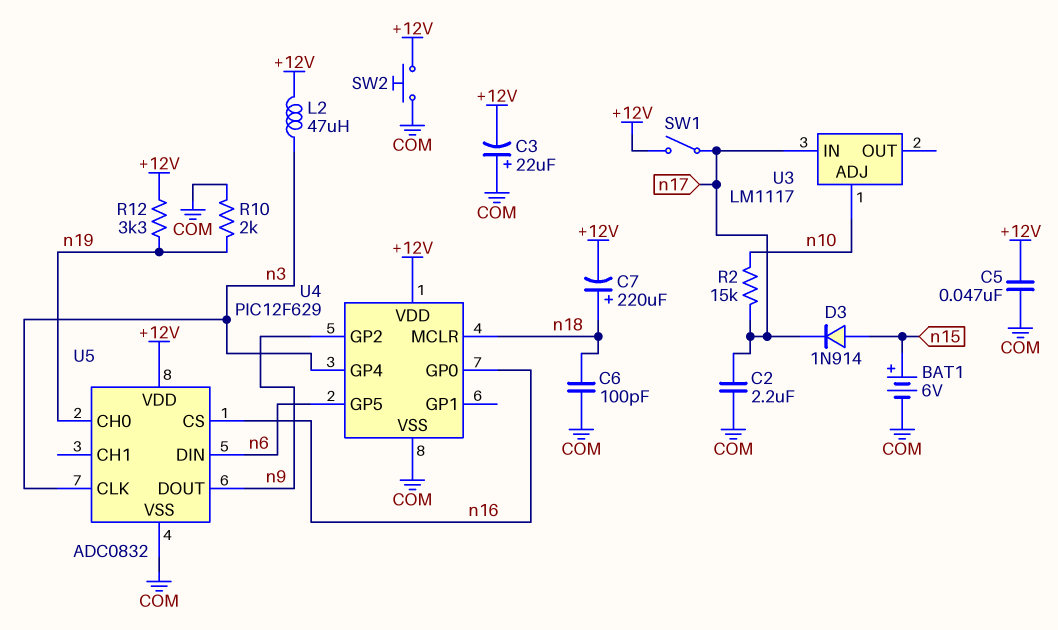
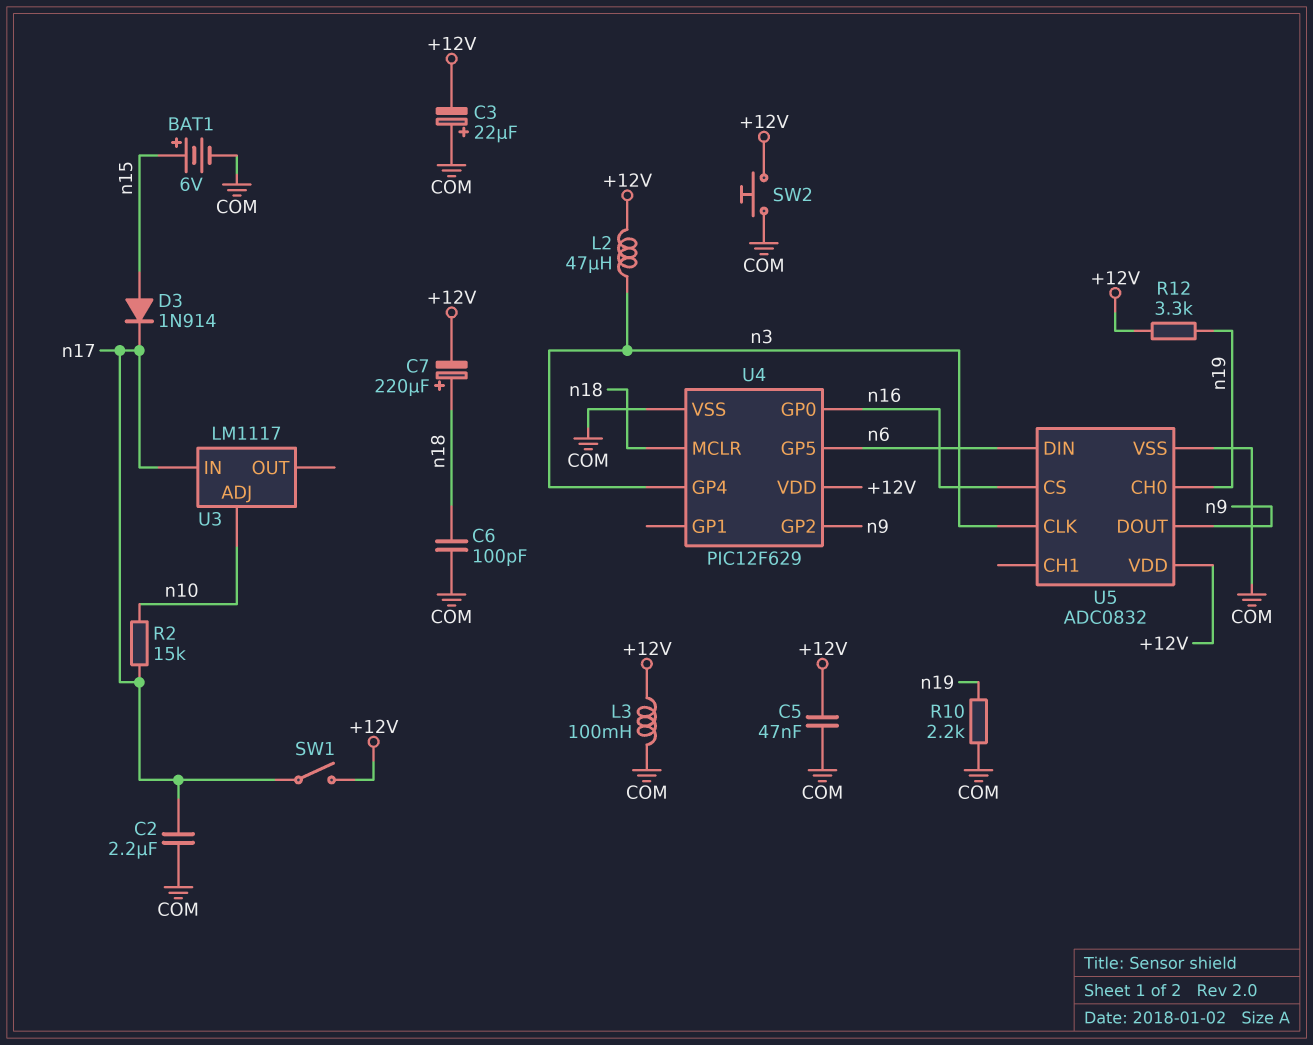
L3: none -> 100mH (+12V, COM)
R10: 2k (COM, n19) -> 2.2k (COM, n19)

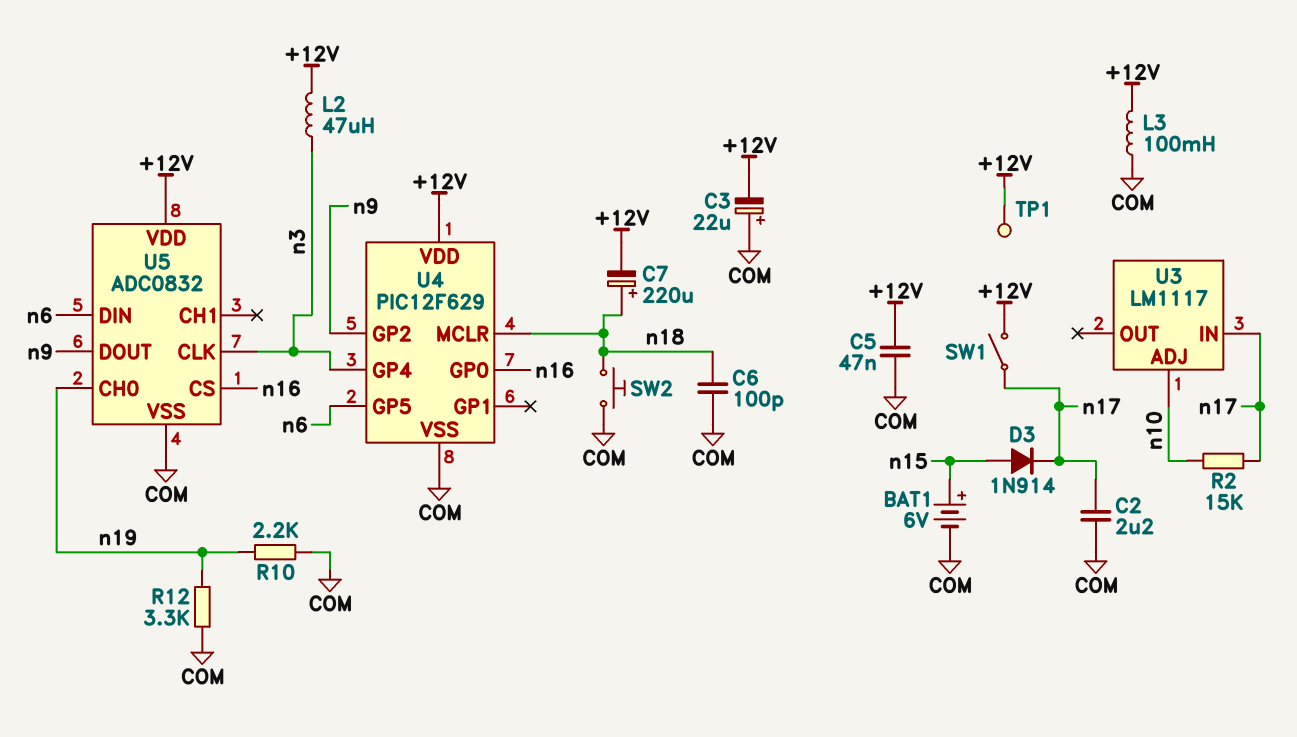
R12: 3.3k (+12V, n19) -> 3.3k (COM, n19)
SW2: button (+12V, COM) -> button (COM, n18)
TP1: none -> test point (+12V)

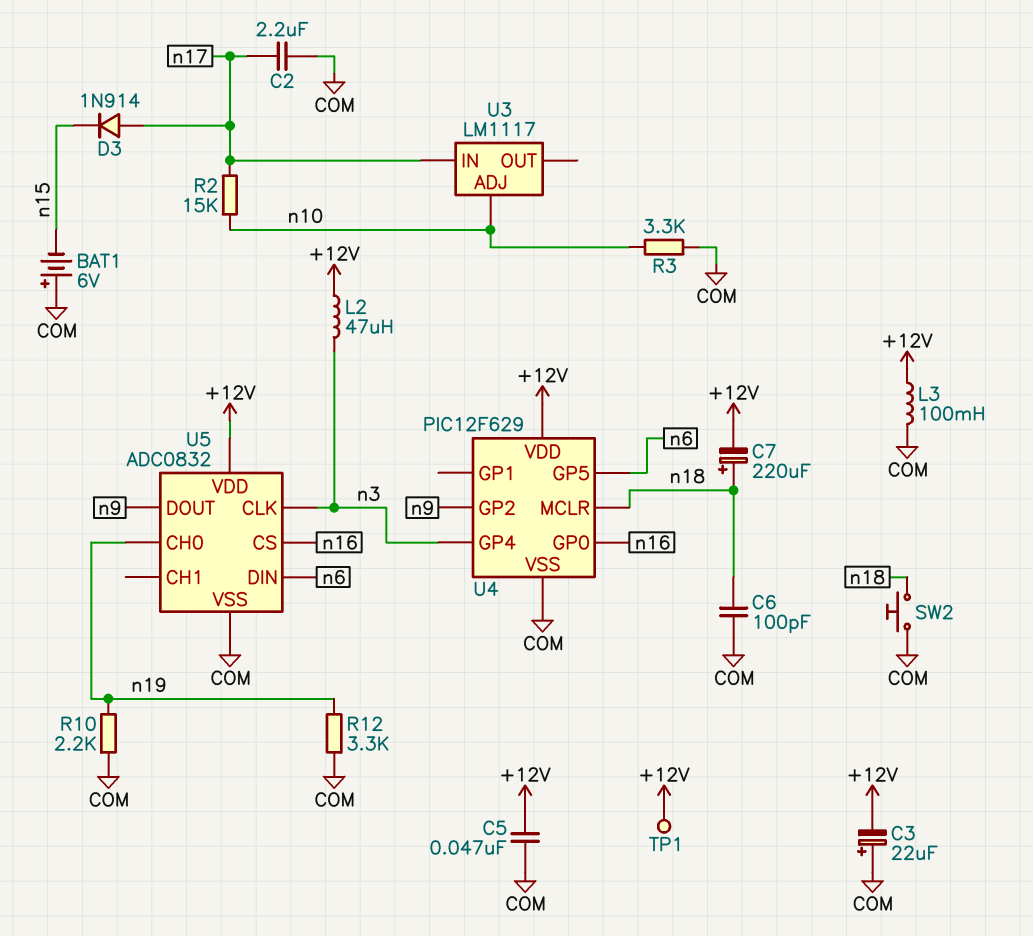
BAT1: 6V (plus n15, minus COM) -> 6V (plus COM, minus n15)
D3: diode 1N914 (A n15, K n17) -> diode 1N914 (A n17, K n15)
R3: none -> 3.3k (COM, n10)
SW1: switch (+12V, n17) -> none

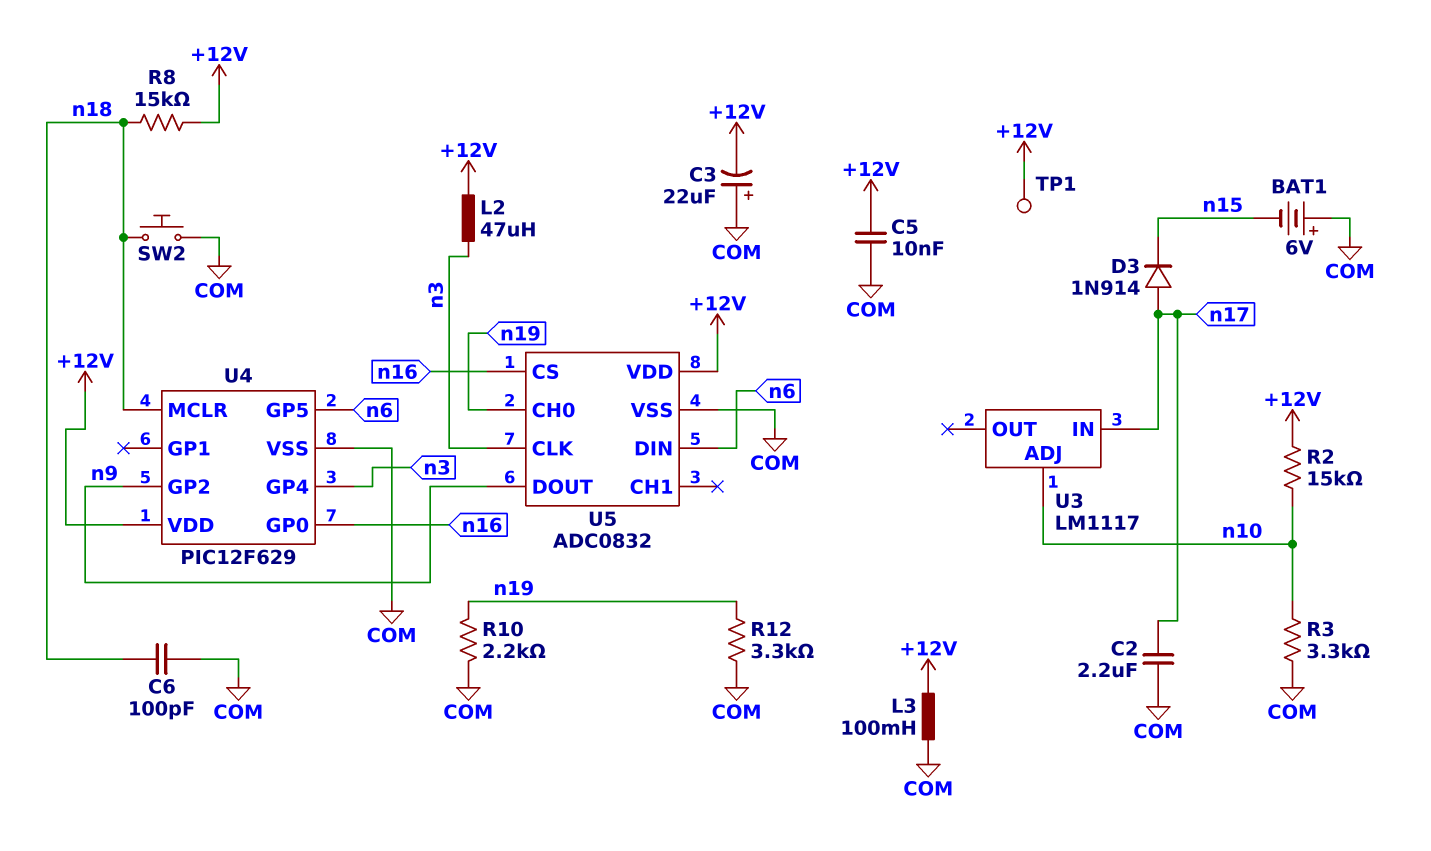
C5: 47nF (+12V, COM) -> 10nF (+12V, COM)
C7: 220uF (plus n18, minus +12V) -> none
R2: 15k (n10, n17) -> 15k (+12V, n10)
R8: none -> 15k (+12V, n18)

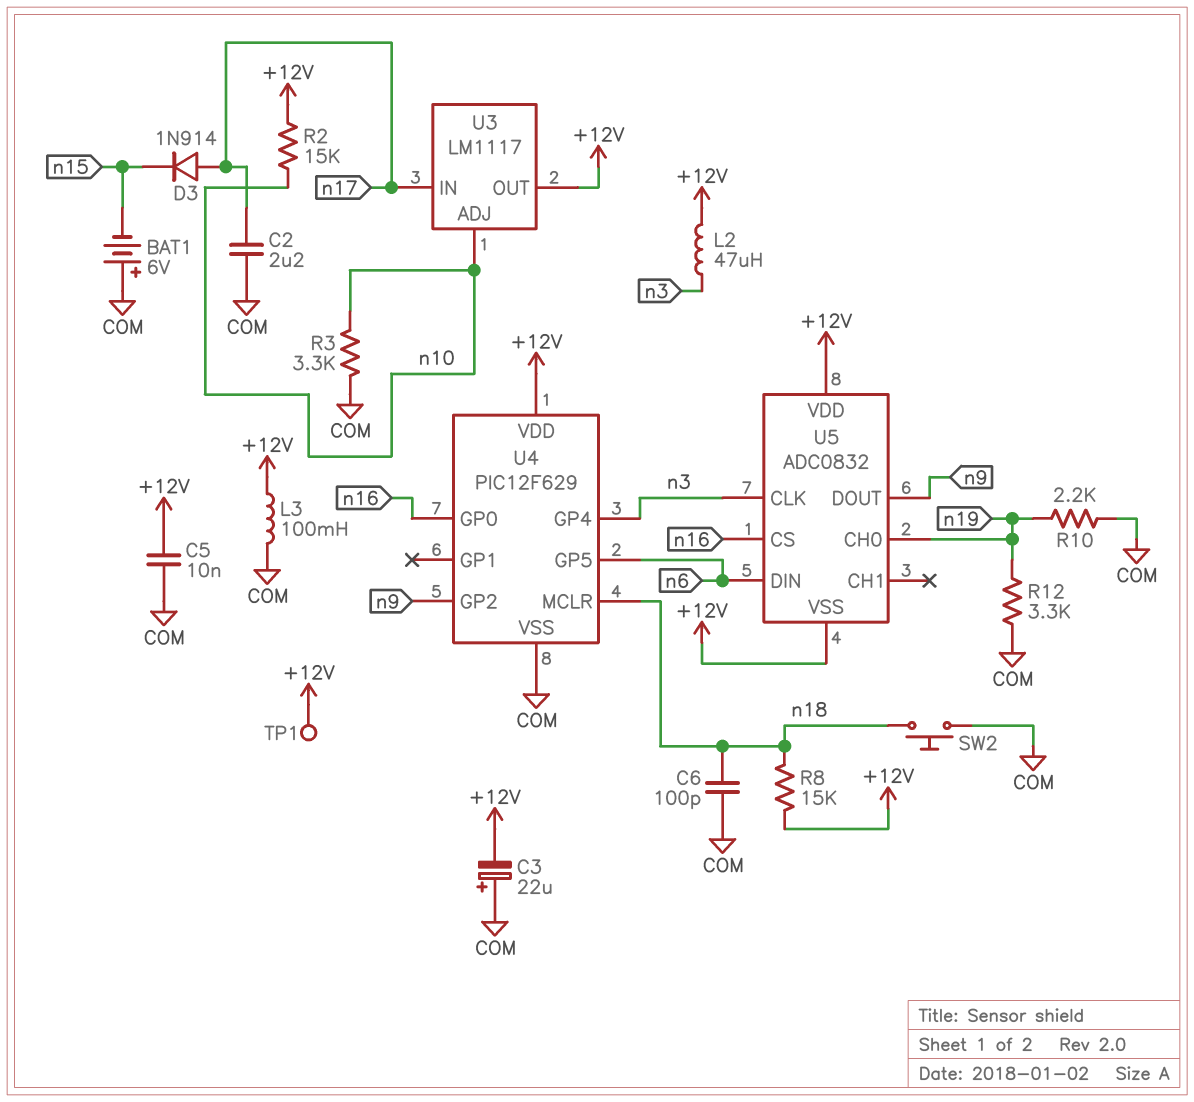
U3 pin OUT: none -> +12V
U5 pin VSS: COM -> +12V

